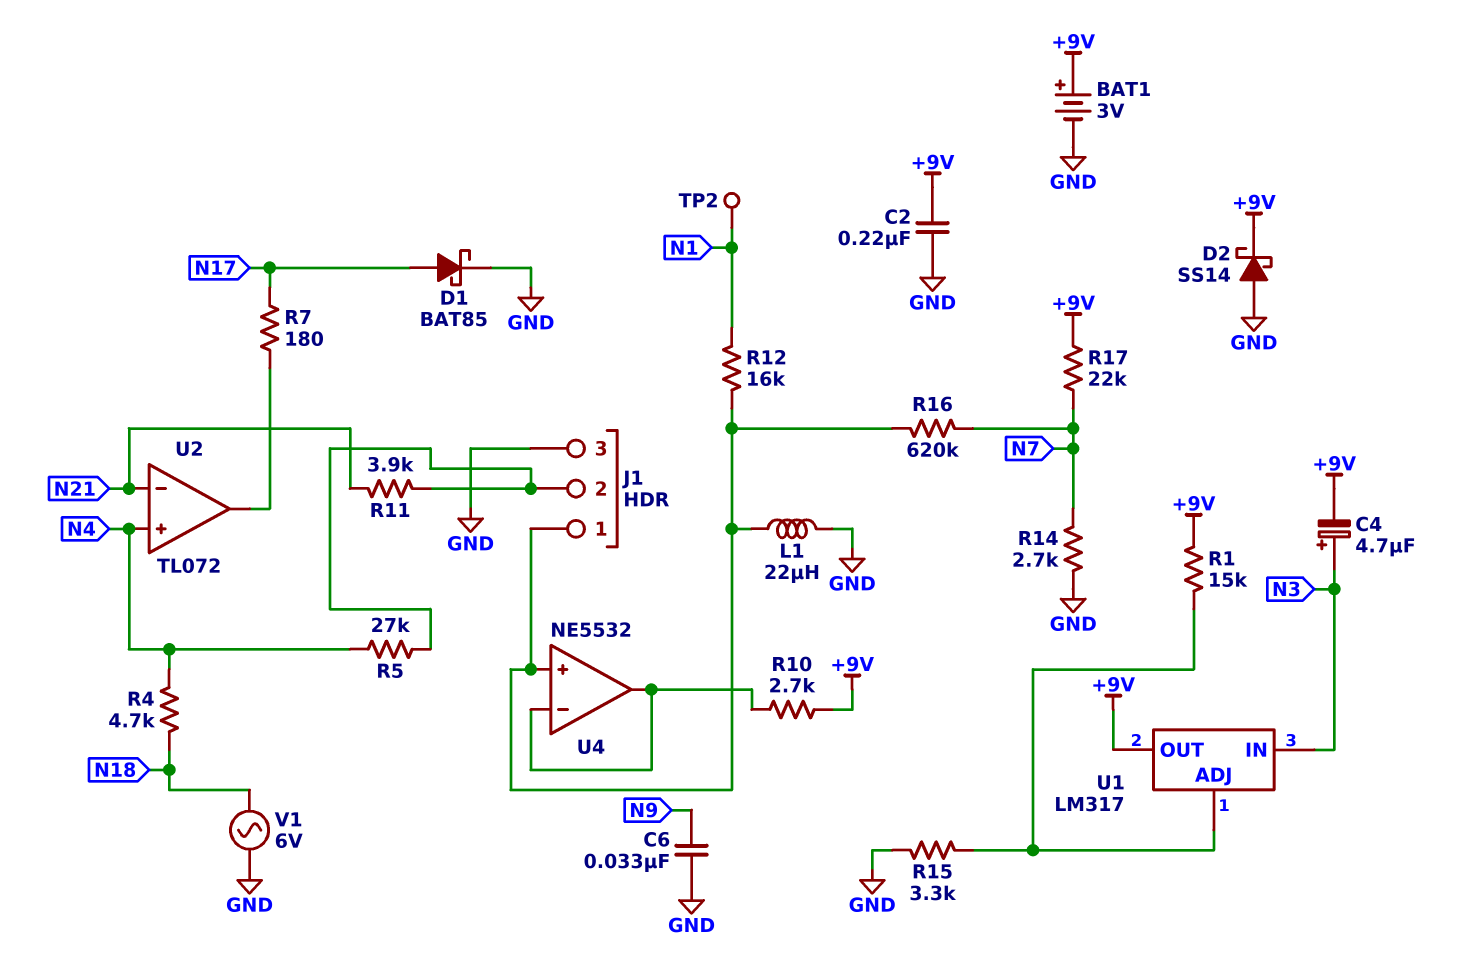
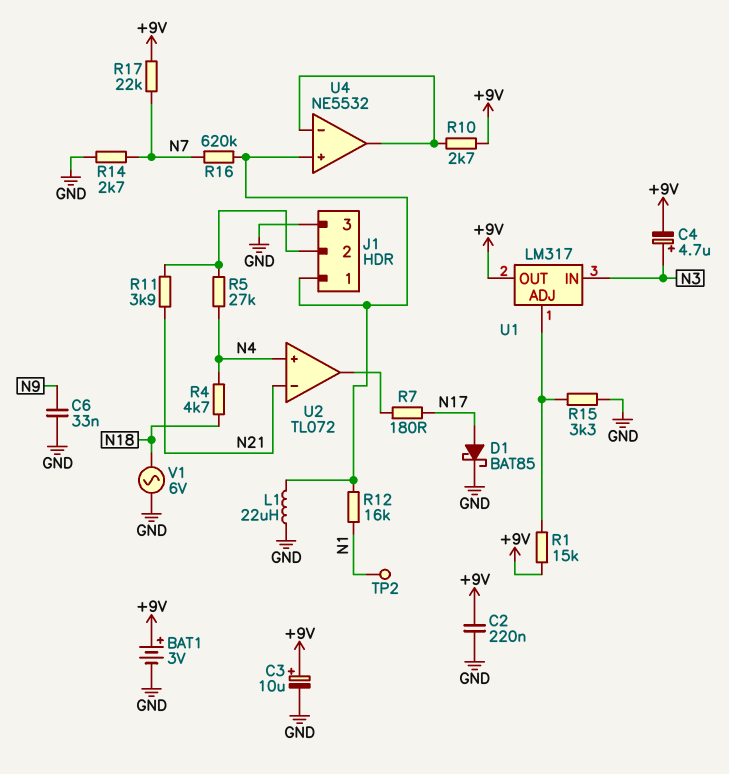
C3: none -> 10uF (plus +9V, minus GND)
D2: schottky SS14 (A GND, K +9V) -> none

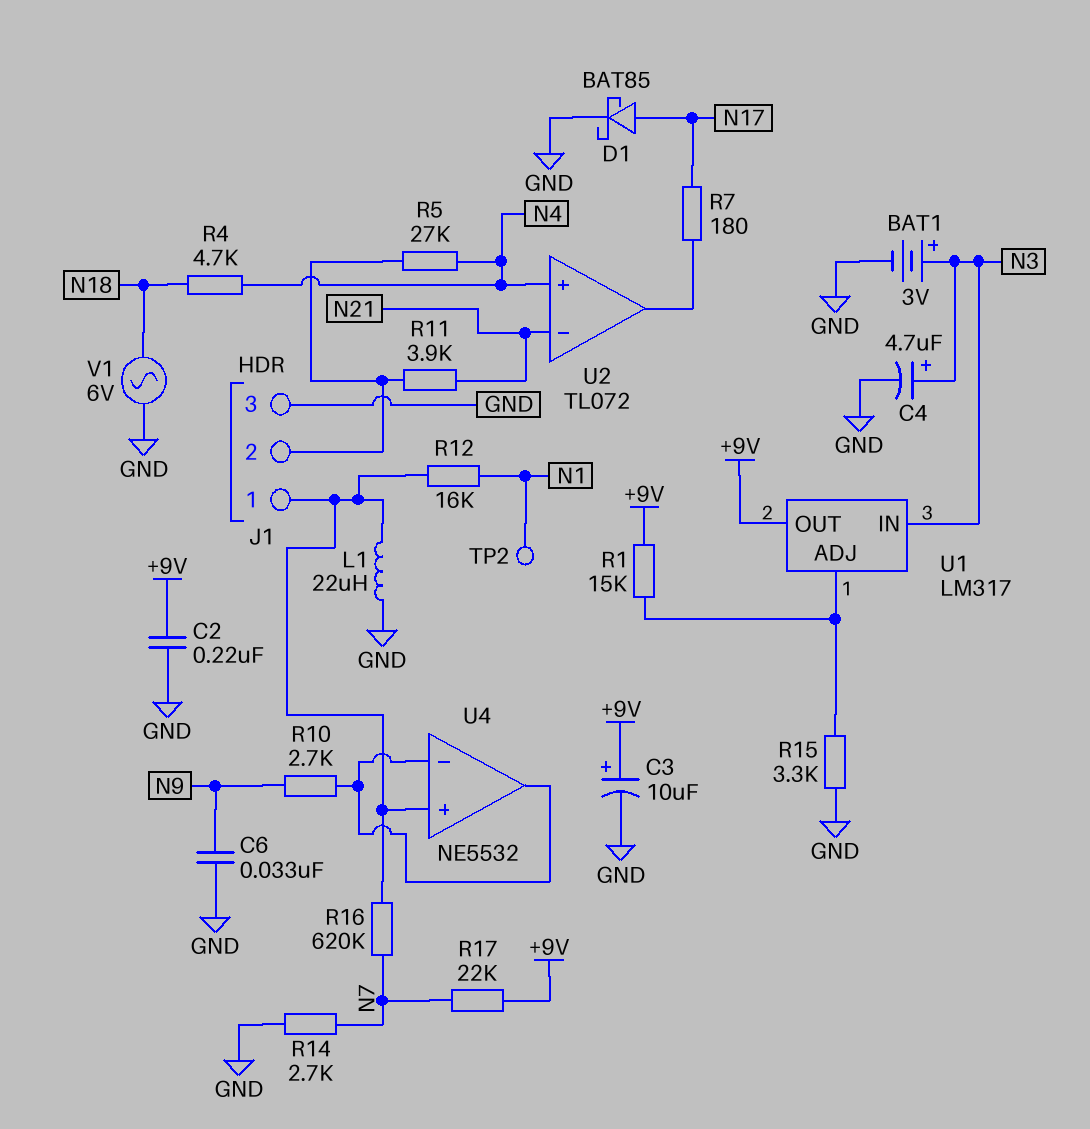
BAT1: 3V (plus +9V, minus GND) -> 3V (plus N3, minus GND)
C4: 4.7uF (plus N3, minus +9V) -> 4.7uF (plus N3, minus GND)
R10: 2.7k (+9V, U4/in-) -> 2.7k (N9, U4/in-)

